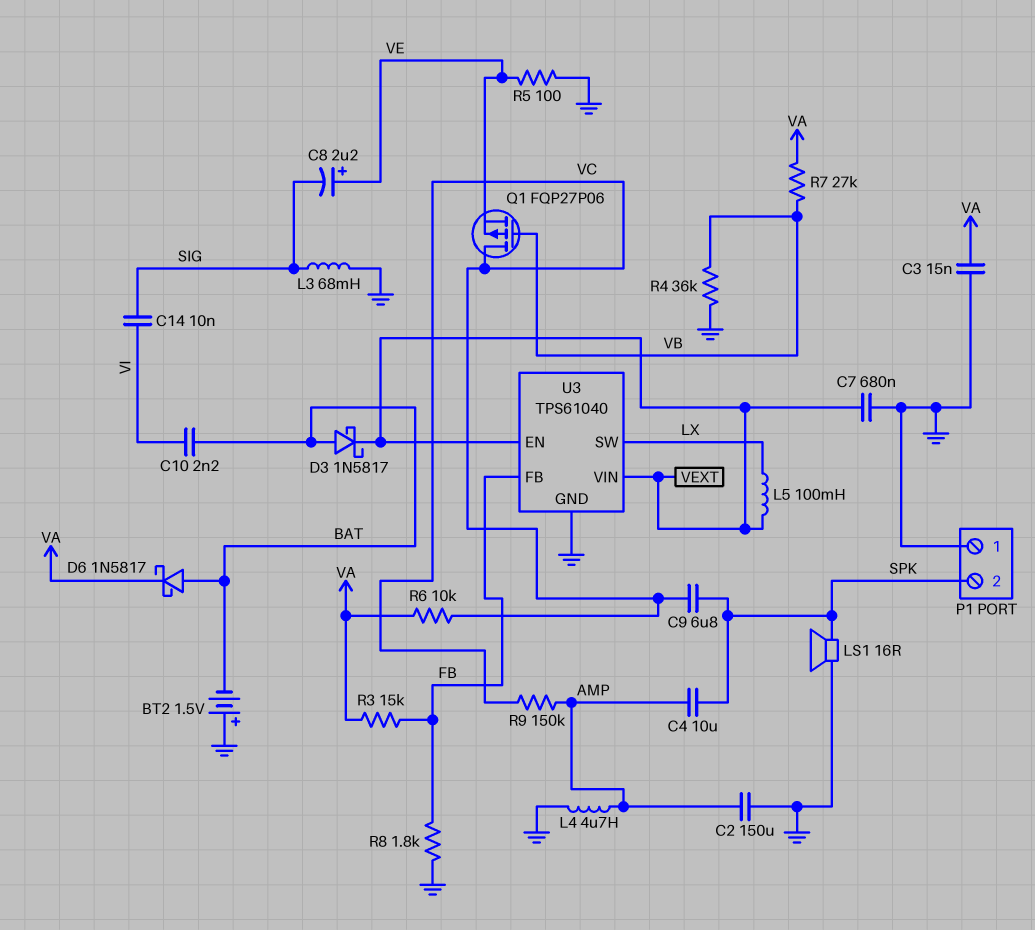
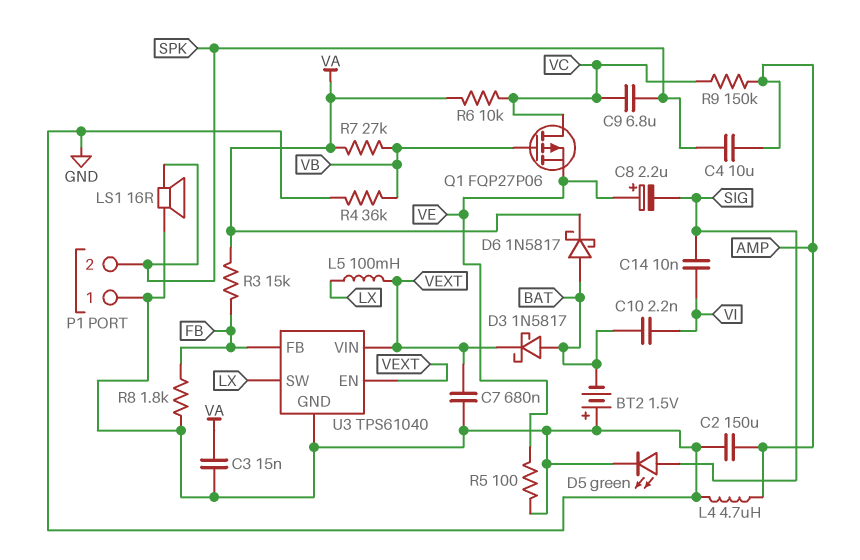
D5: none -> LED green (A SIG, K GND)
L3: 68mH (GND, SIG) -> none

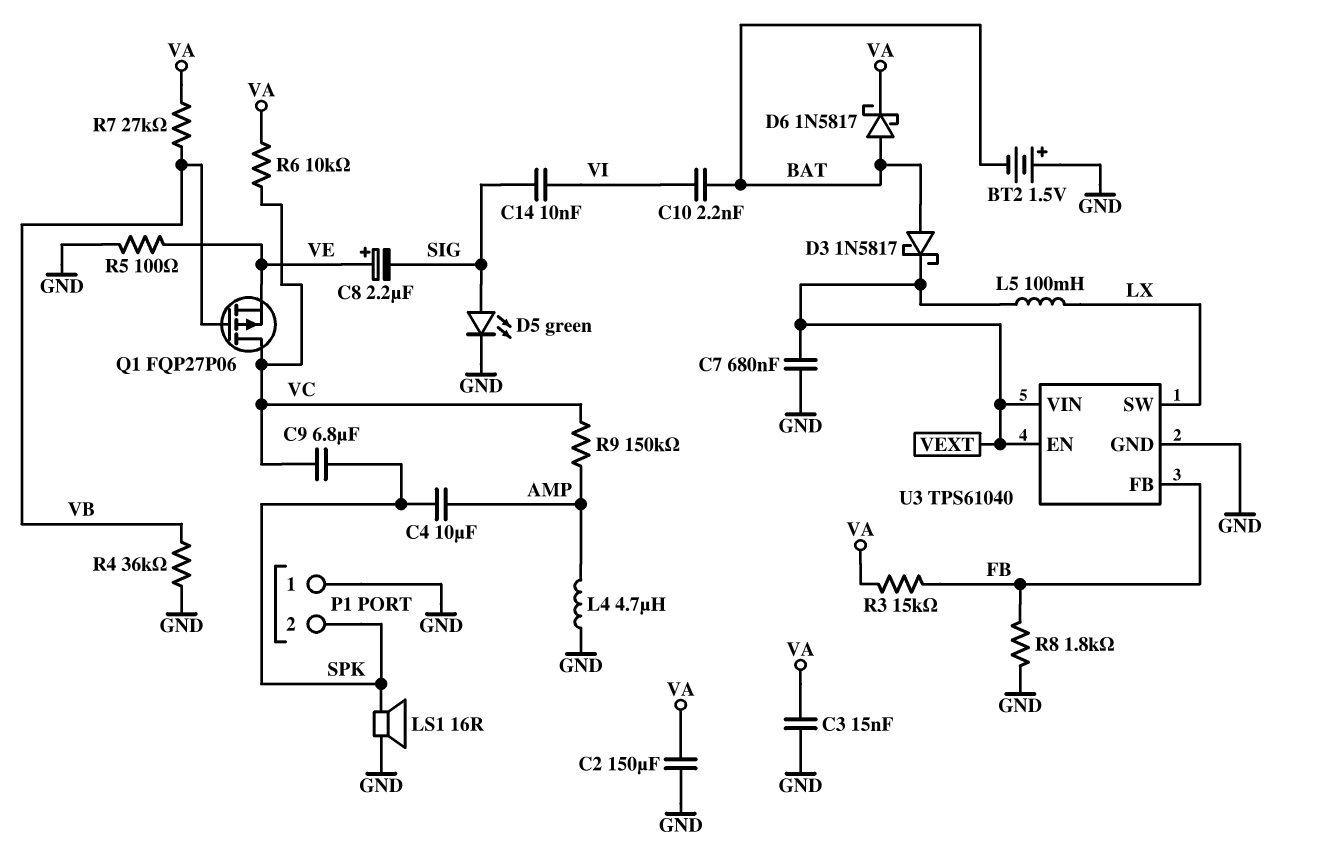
C2: 150uF (AMP, GND) -> 150uF (GND, VA)

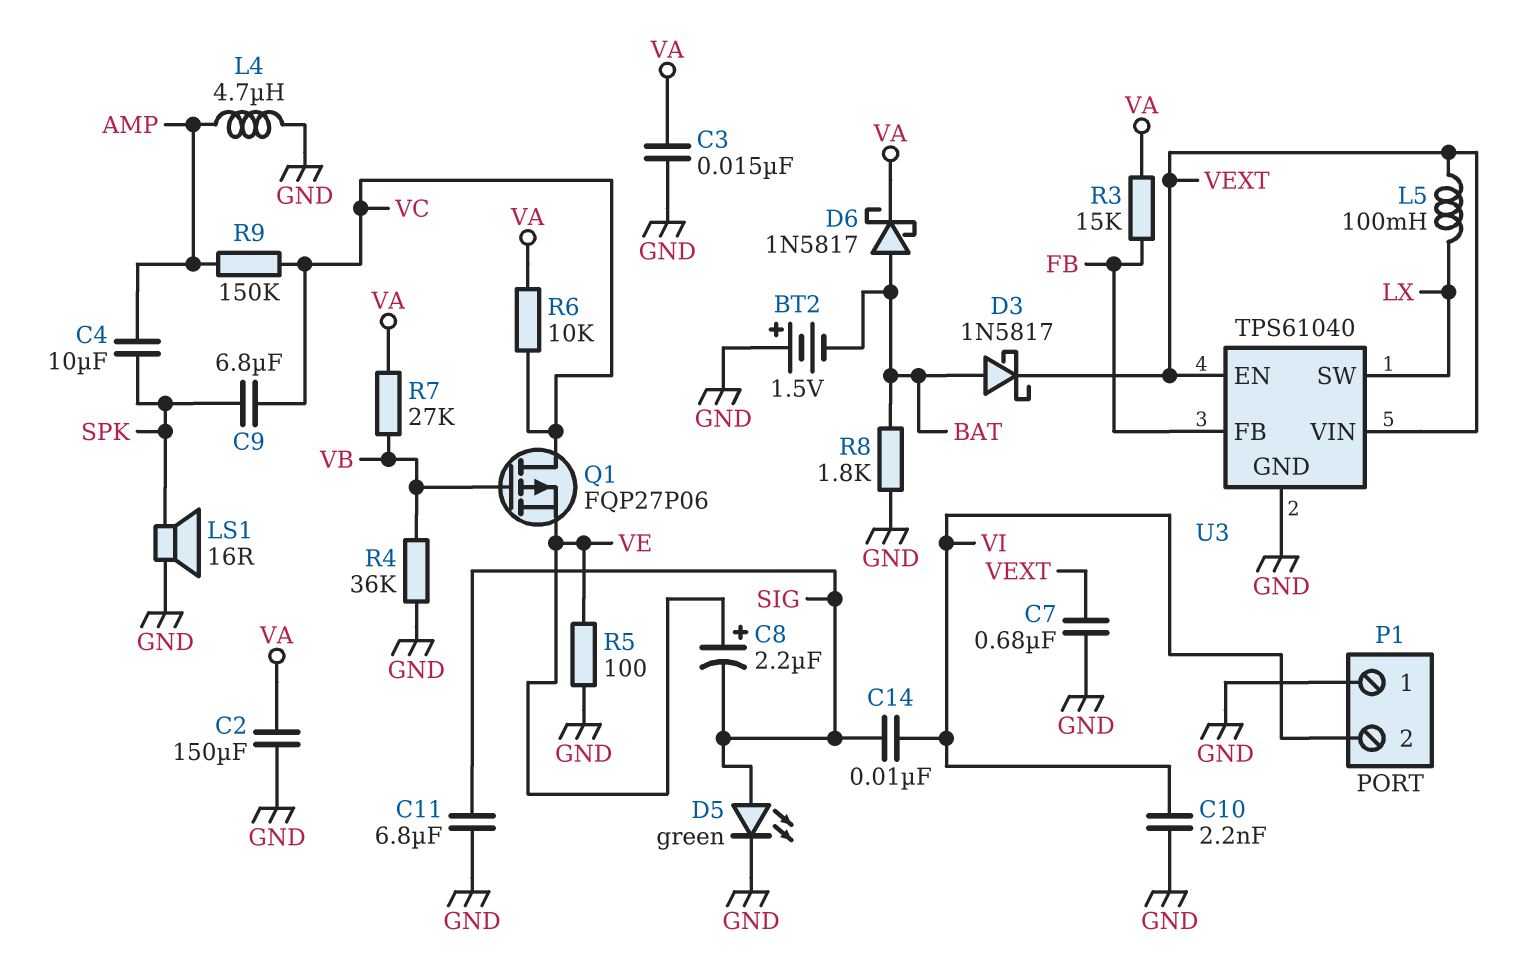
C10: 2.2nF (BAT, VI) -> 2.2nF (GND, VI)
C11: none -> 6.8uF (GND, SIG)
P1 pin 2: SPK -> VI
R8: 1.8k (FB, GND) -> 1.8k (BAT, GND)

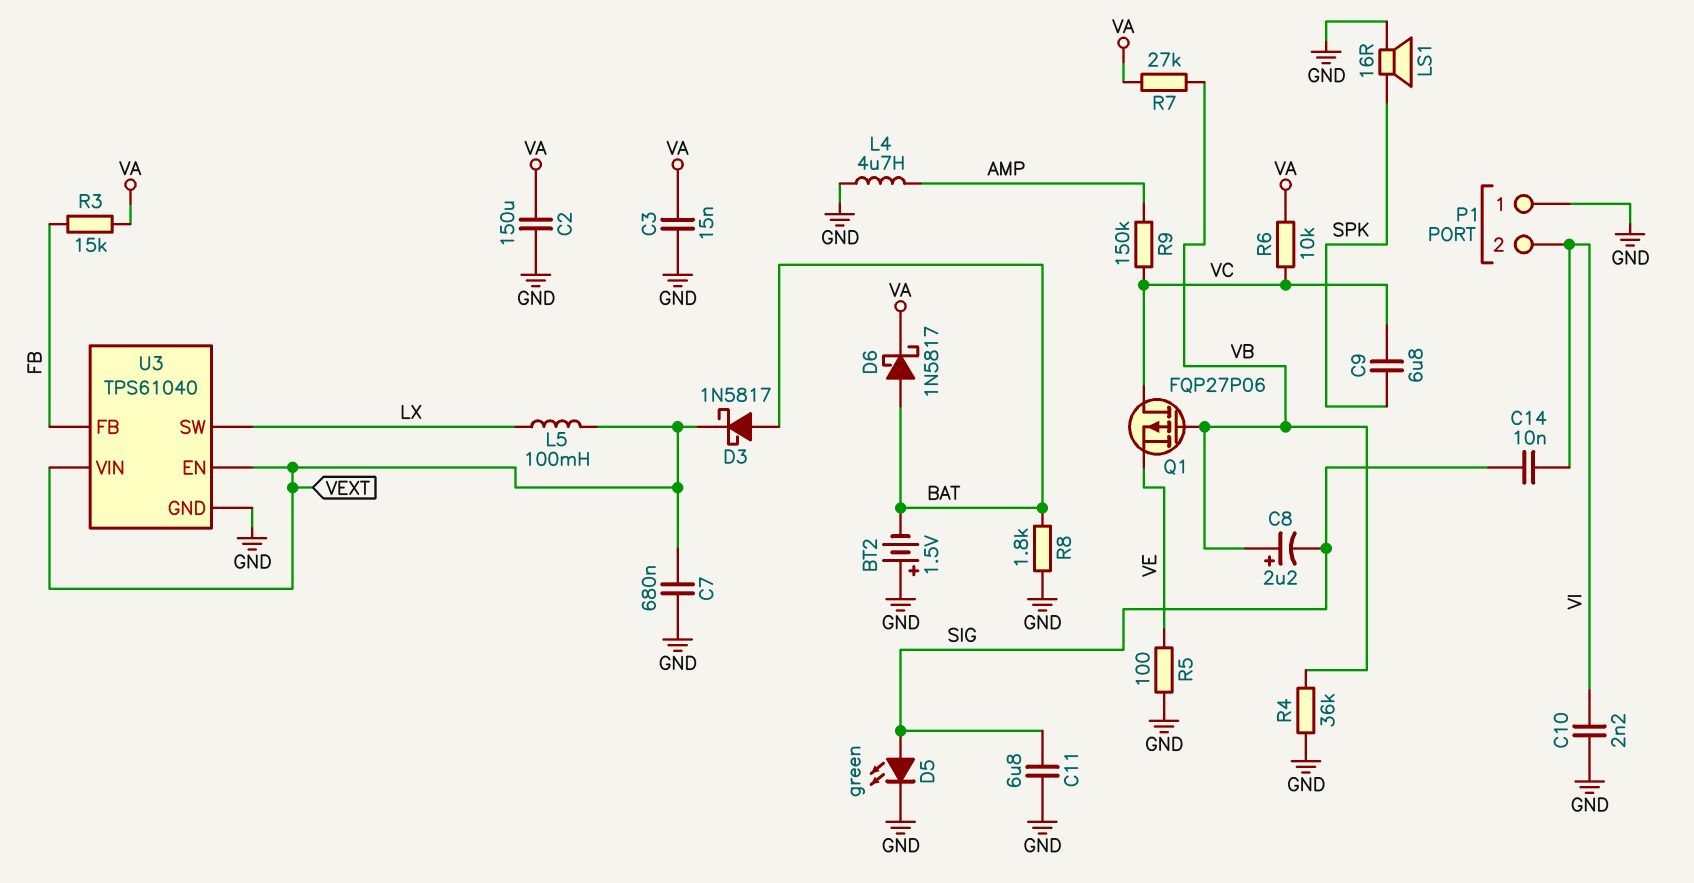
C4: 10uF (AMP, SPK) -> none
C8: 2.2uF (plus VE, minus SIG) -> 2.2uF (plus VB, minus SIG)

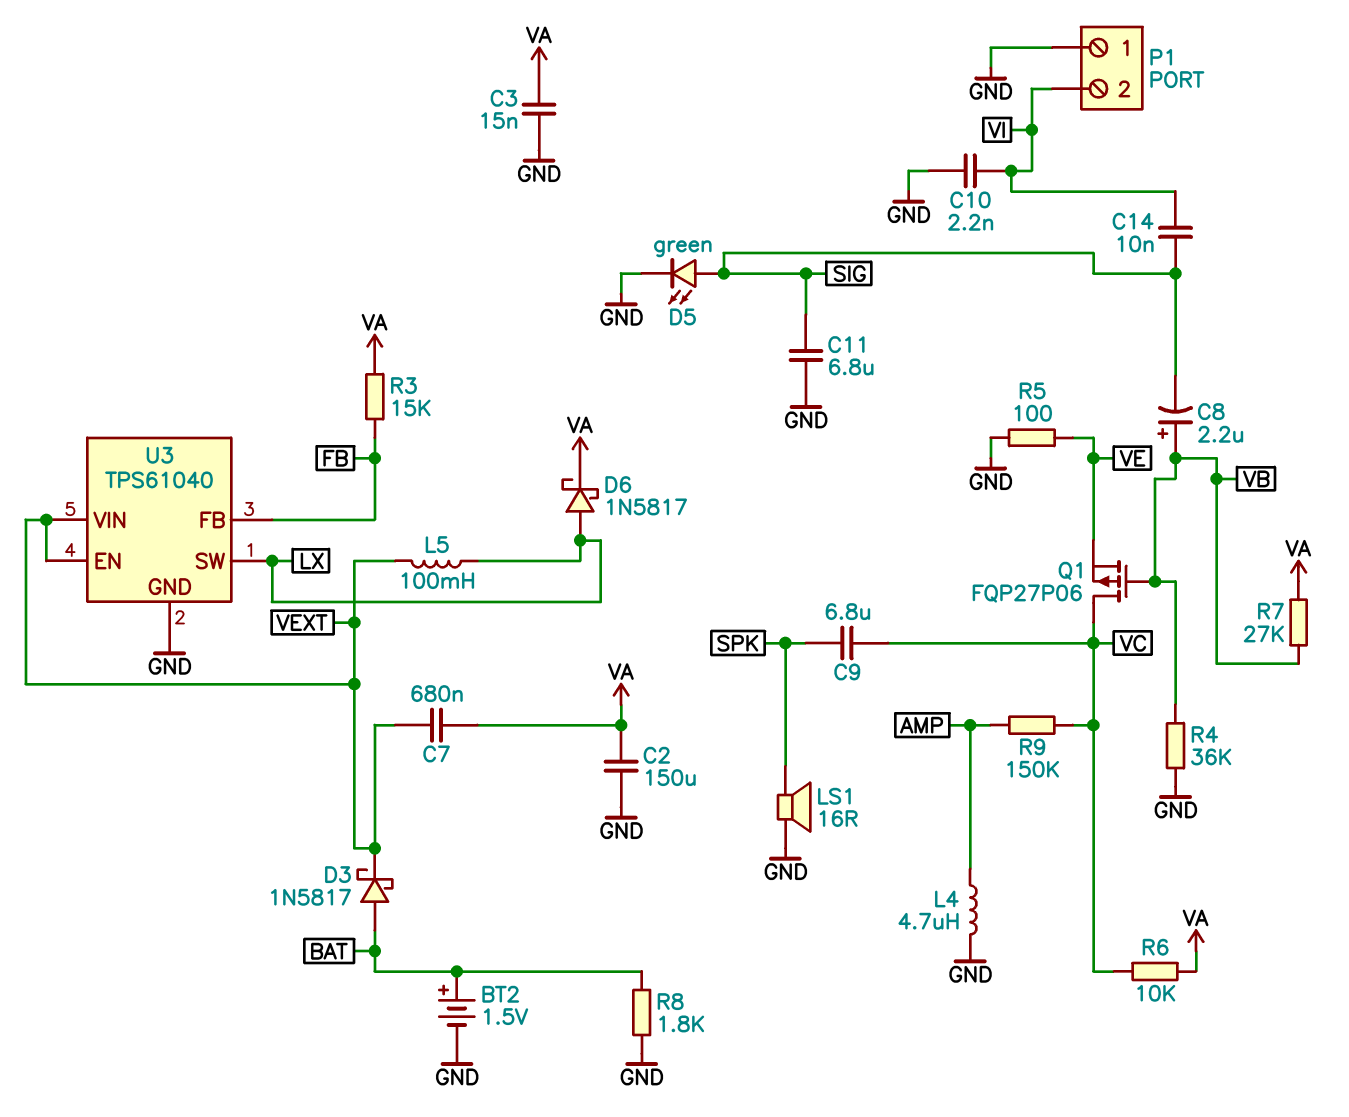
BT2: 1.5V (plus GND, minus BAT) -> 1.5V (plus BAT, minus GND)
C7: 680nF (GND, VEXT) -> 680nF (VA, VEXT)
D6: schottky 1N5817 (A BAT, K VA) -> schottky 1N5817 (A LX, K VA)

